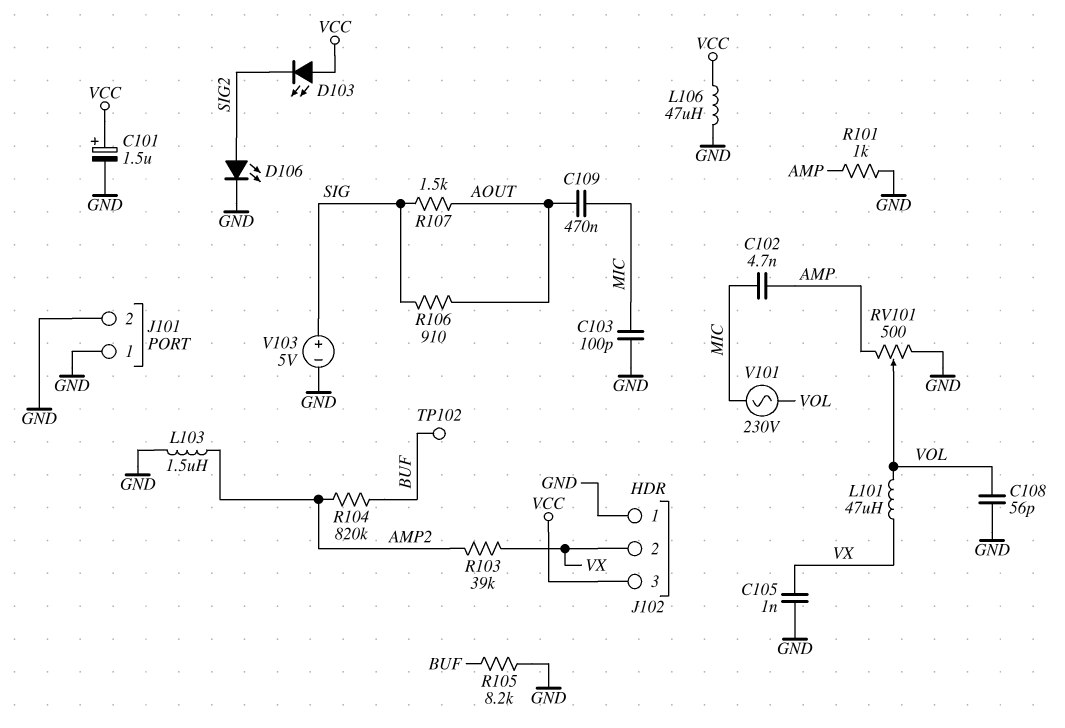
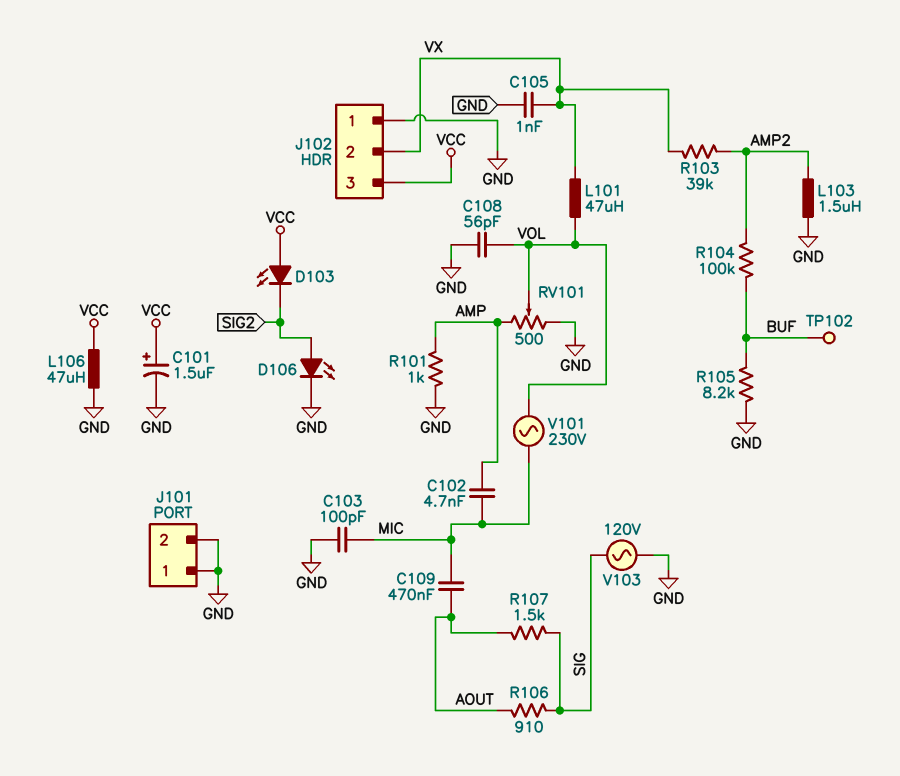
R104: 820k (AMP2, BUF) -> 100k (AMP2, BUF)
V103: 5V (plus SIG, minus GND) -> AC 120V (GND, SIG)

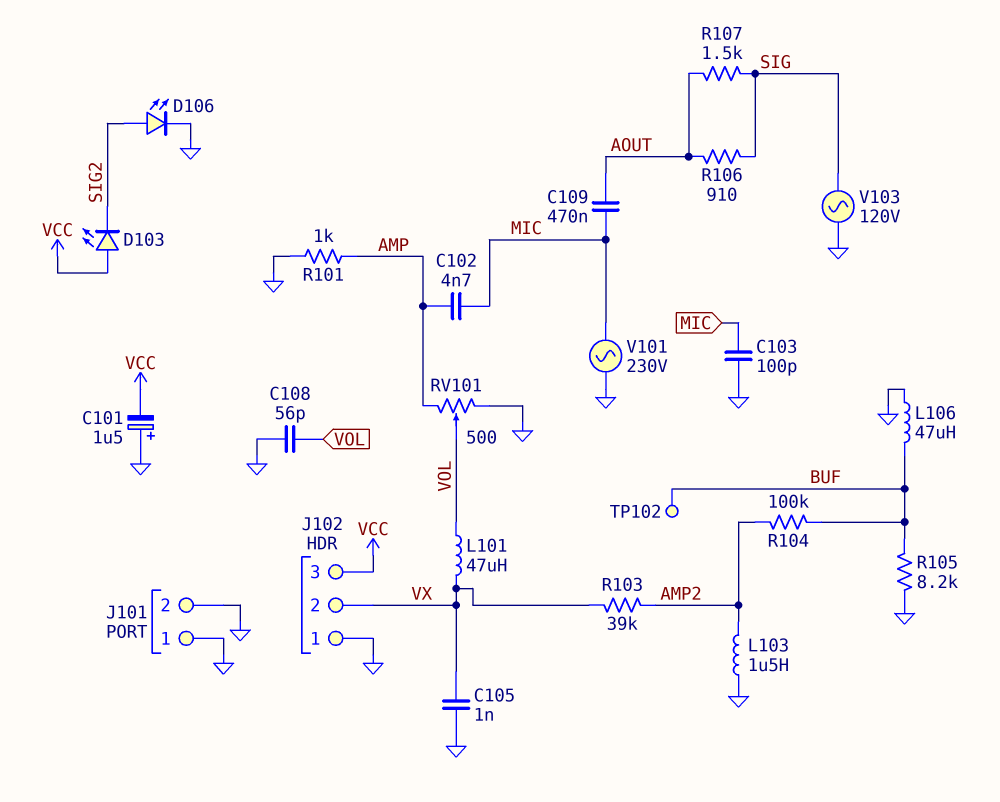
C101: 1.5uF (plus VCC, minus GND) -> 1.5uF (plus GND, minus VCC)
L106: 47uH (GND, VCC) -> 47uH (BUF, GND)
V101: AC 230V (MIC, VOL) -> AC 230V (GND, MIC)

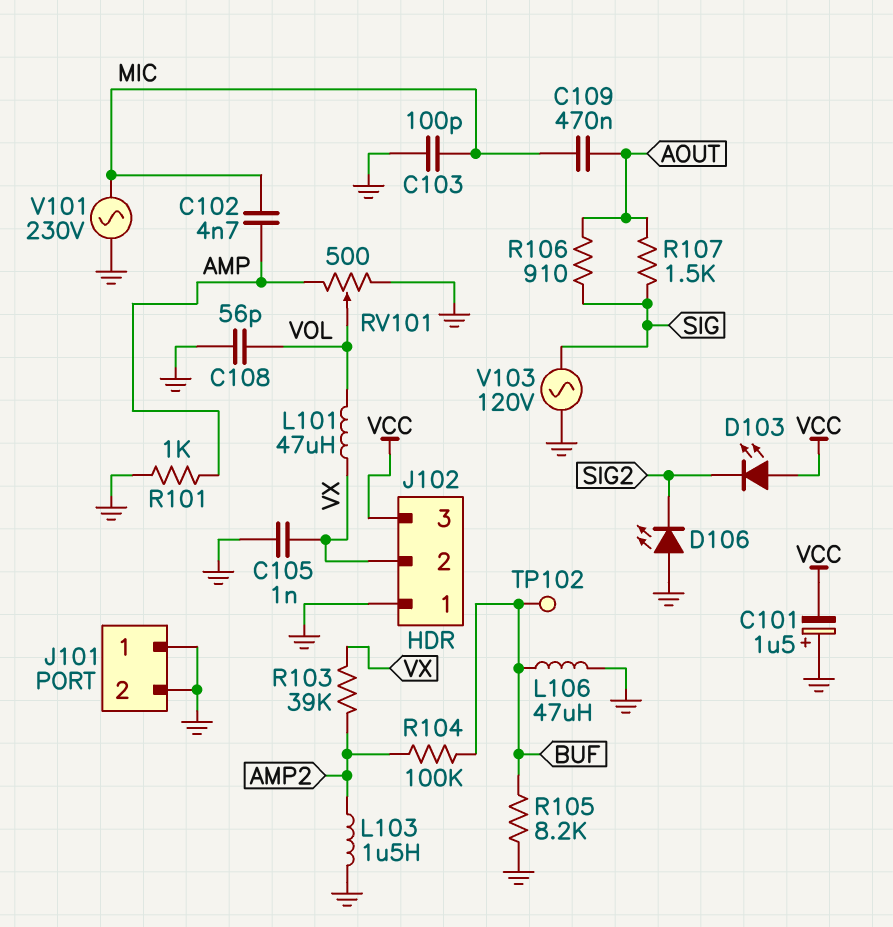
D106: LED (A SIG2, K GND) -> LED (A GND, K SIG2)

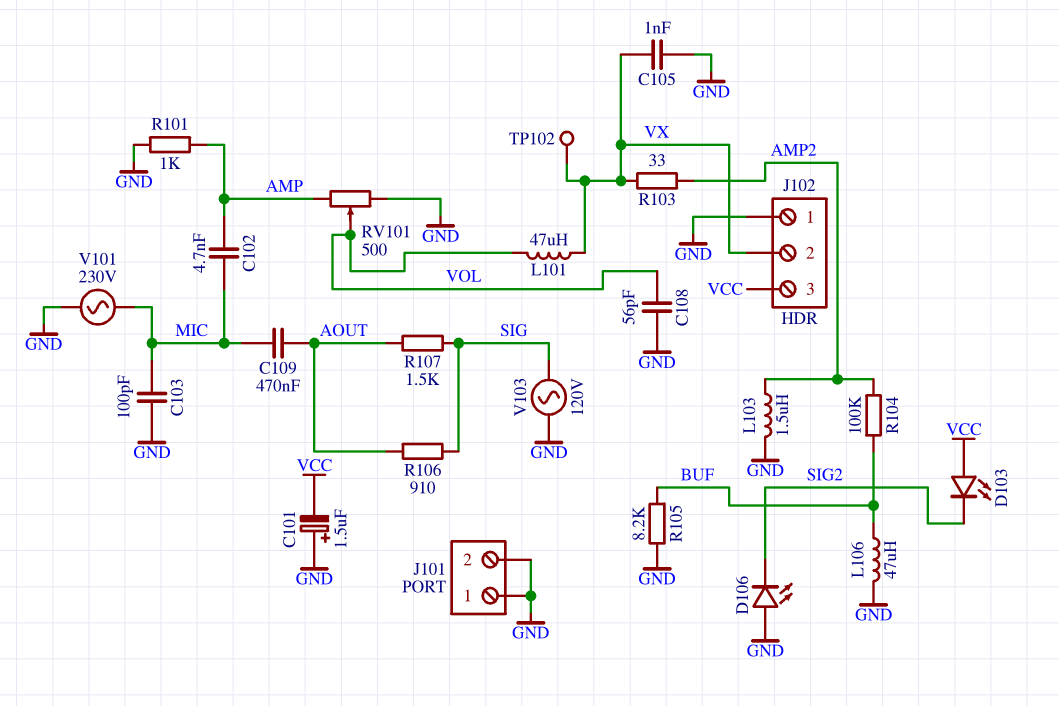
R103: 39k (AMP2, VX) -> 33 (AMP2, VX)
TP102: test point (BUF) -> test point (VX)

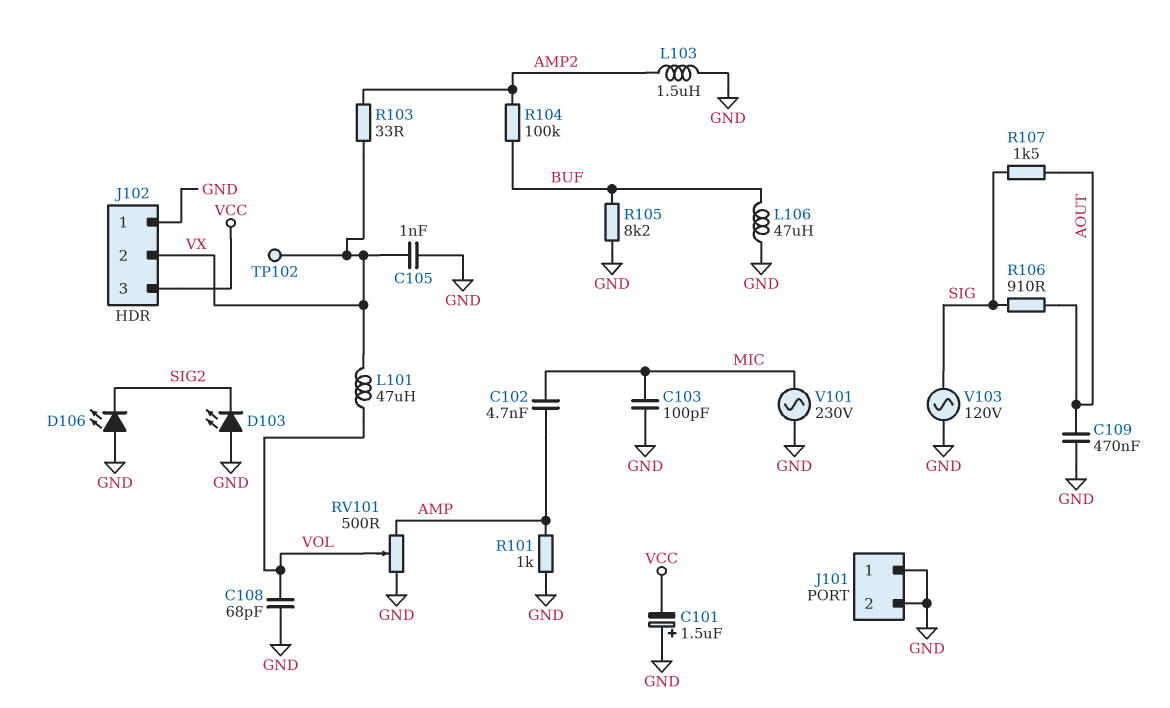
C108: 56pF (GND, VOL) -> 68pF (GND, VOL)
C109: 470nF (AOUT, MIC) -> 470nF (AOUT, GND)
D103: LED (A VCC, K SIG2) -> LED (A GND, K SIG2)

